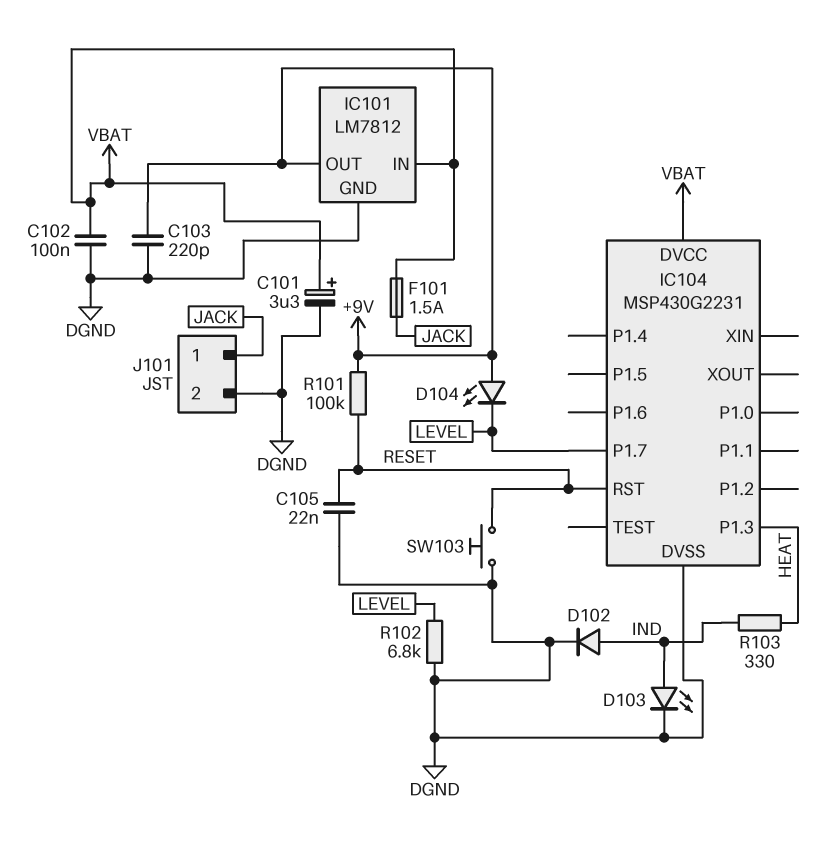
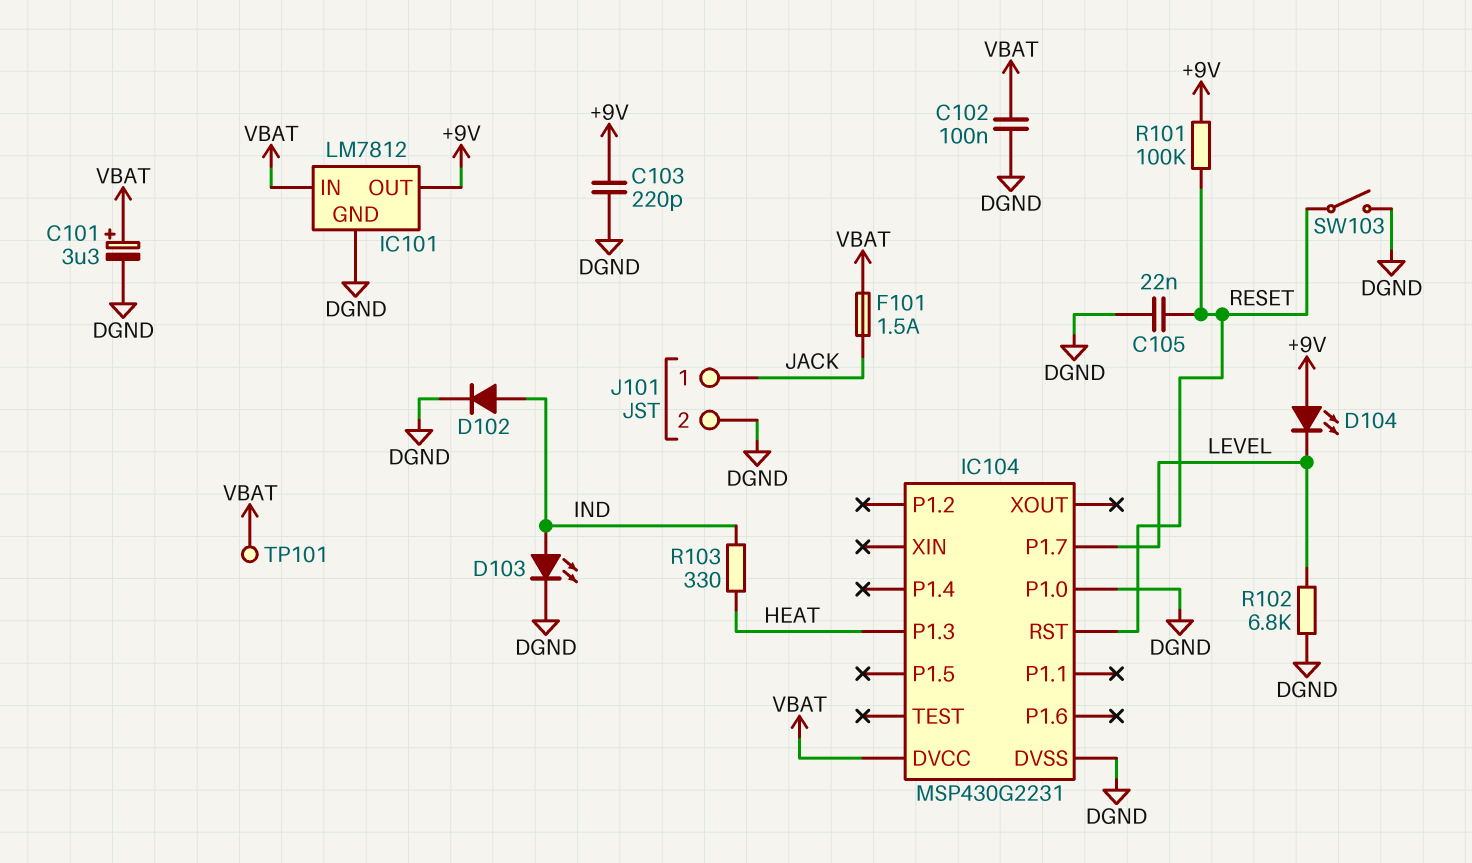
IC104 pin P1.0: none -> DGND
SW103: button (DGND, RESET) -> switch (DGND, RESET)
TP101: none -> test point (VBAT)

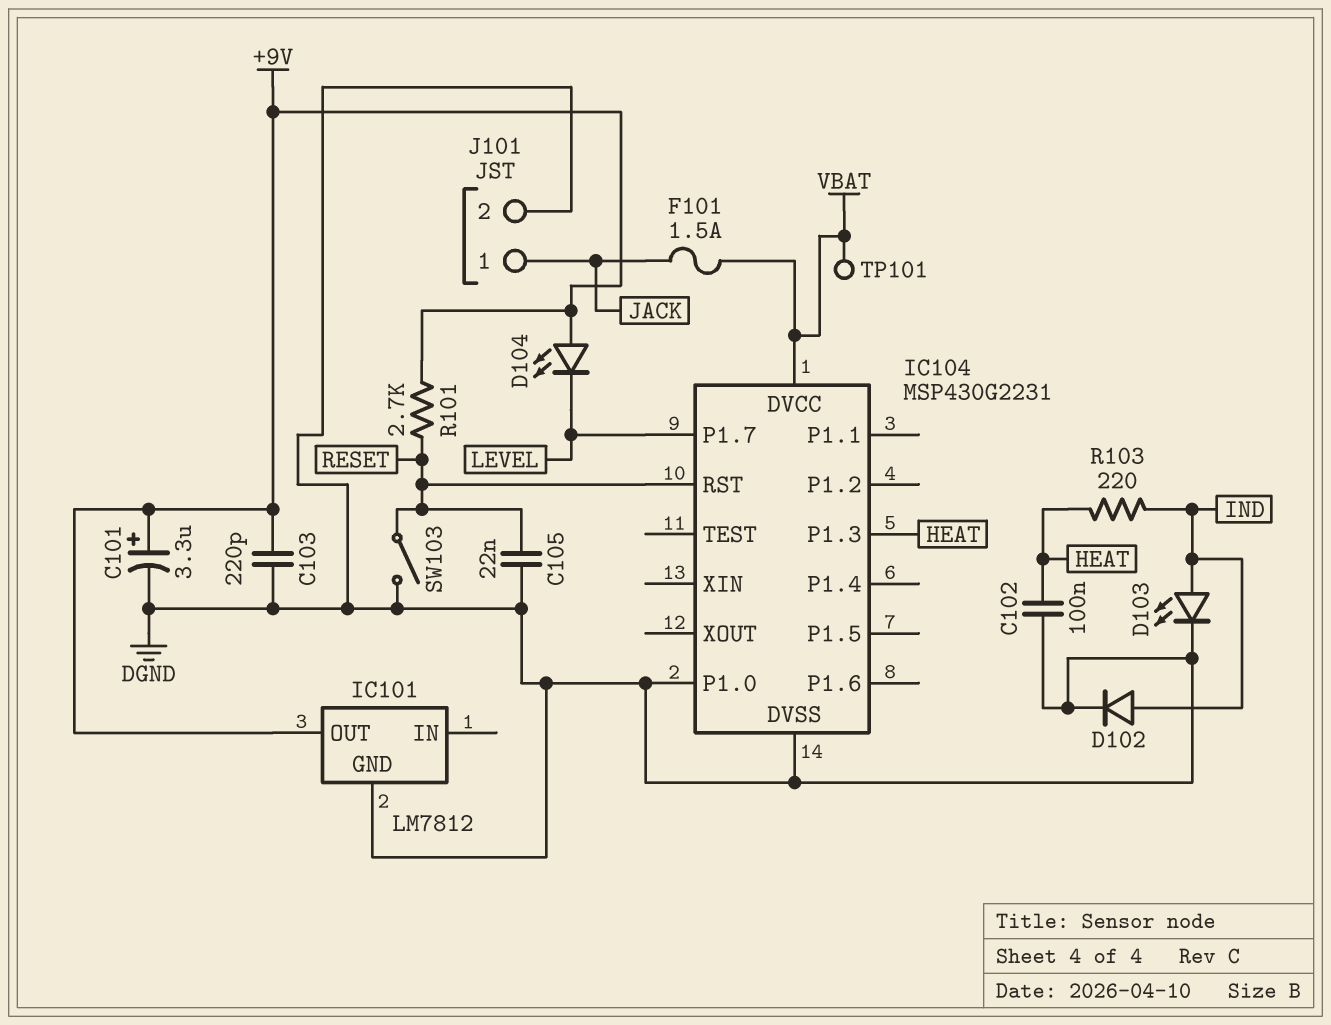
C101: 3.3uF (plus VBAT, minus DGND) -> 3.3uF (plus +9V, minus DGND)
C102: 100nF (DGND, VBAT) -> 100nF (DGND, HEAT)
IC101 pin IN: VBAT -> none
R101: 100k (+9V, RESET) -> 2.7k (+9V, RESET)
R102: 6.8k (DGND, LEVEL) -> none
R103: 330 (HEAT, IND) -> 220 (HEAT, IND)

